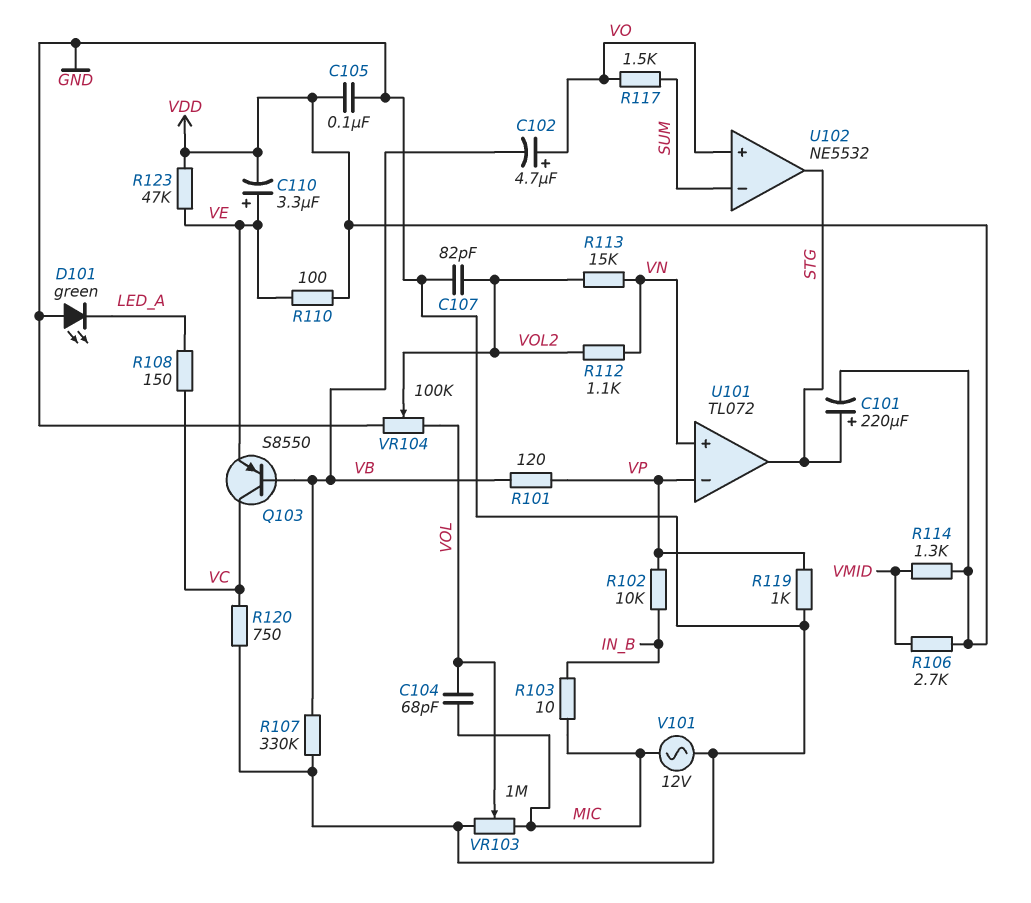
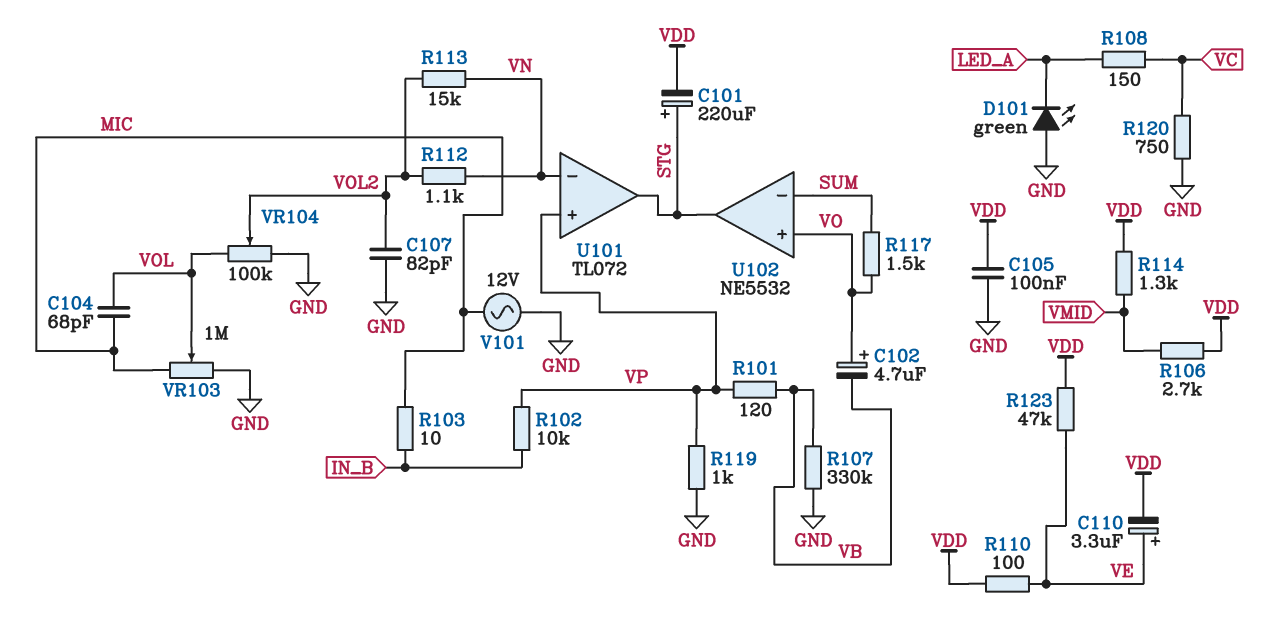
Q103: PNP S8550 (B VB, C VC, E VE) -> none
U101 pin in+: VN -> VP
U101 pin in-: VP -> VN

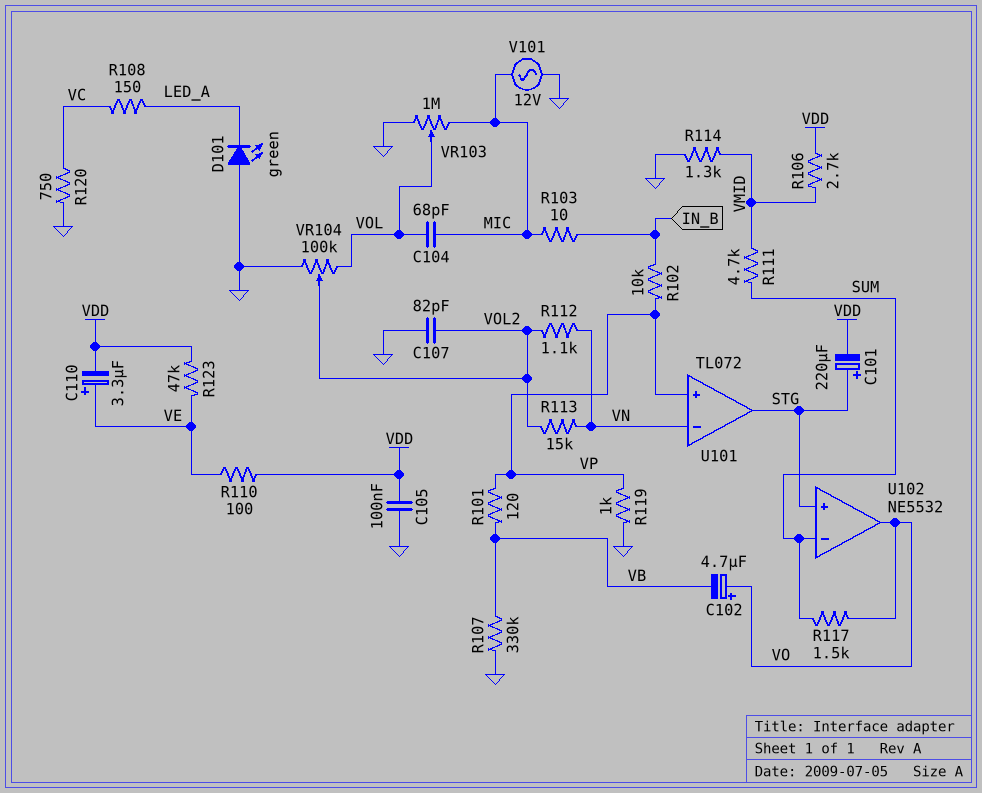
R111: none -> 4.7k (SUM, VMID)
R114: 1.3k (VDD, VMID) -> 1.3k (GND, VMID)
U102 pin in+: VO -> STG
U102 pin out: STG -> VO

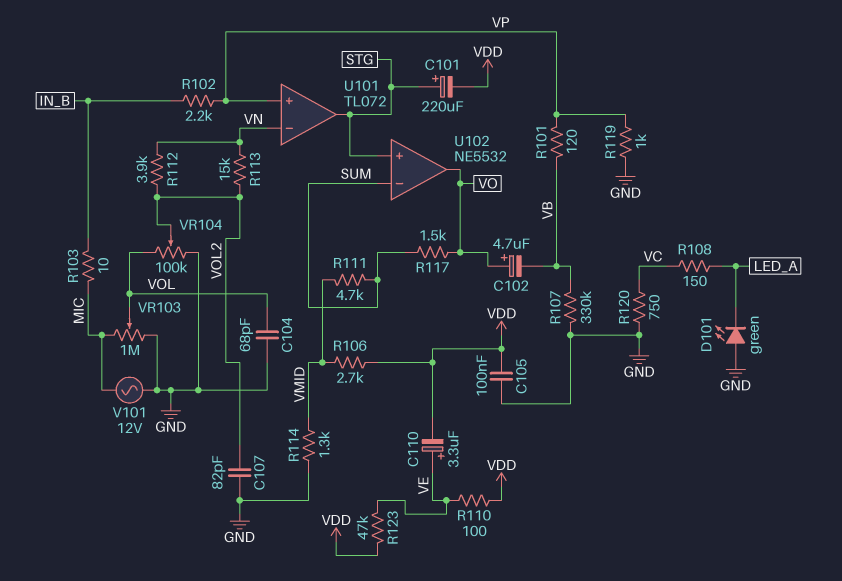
C104: 68pF (MIC, VOL) -> 68pF (GND, VOL)
R102: 10k (IN_B, VP) -> 2.2k (IN_B, VP)
R112: 1.1k (VN, VOL2) -> 3.9k (VN, VOL2)

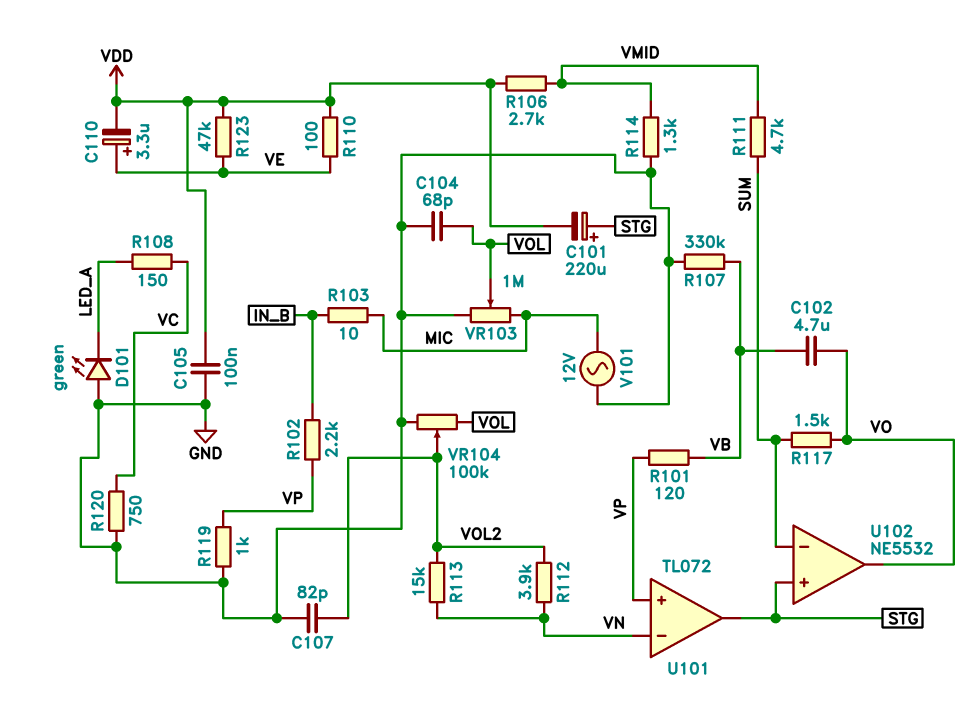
C102: 4.7uF (plus VO, minus VB) -> 4.7uF (VB, VO)

